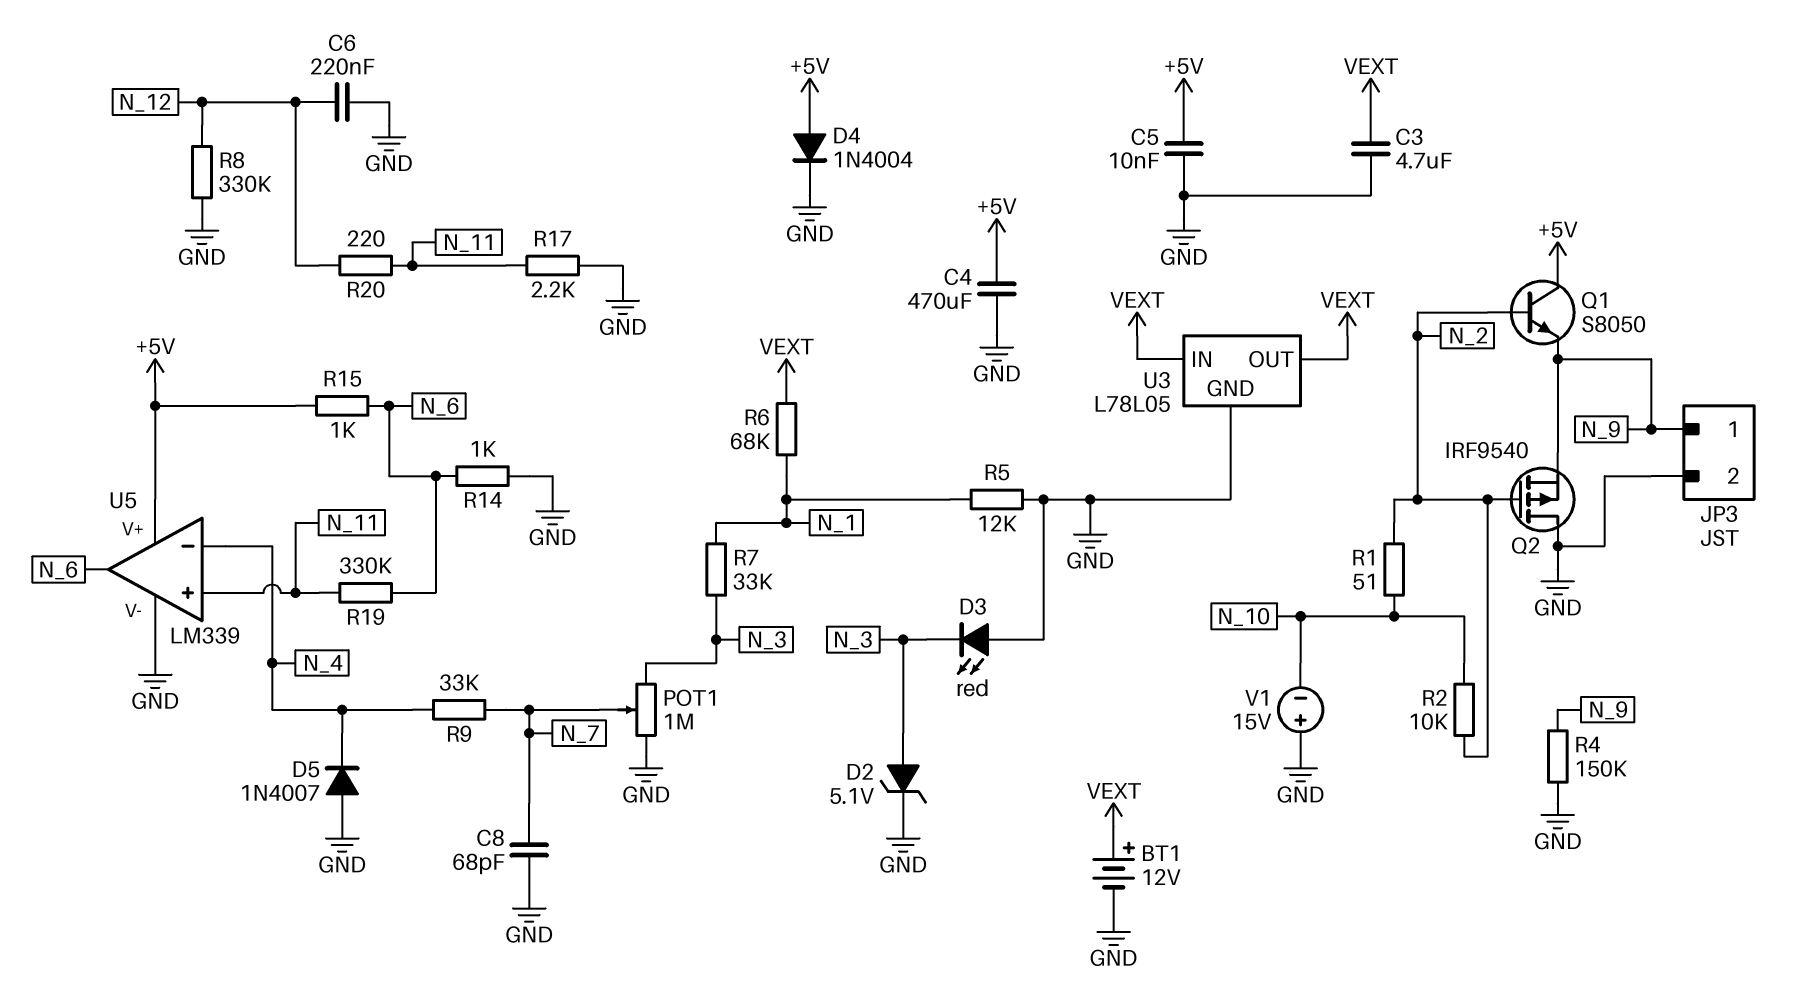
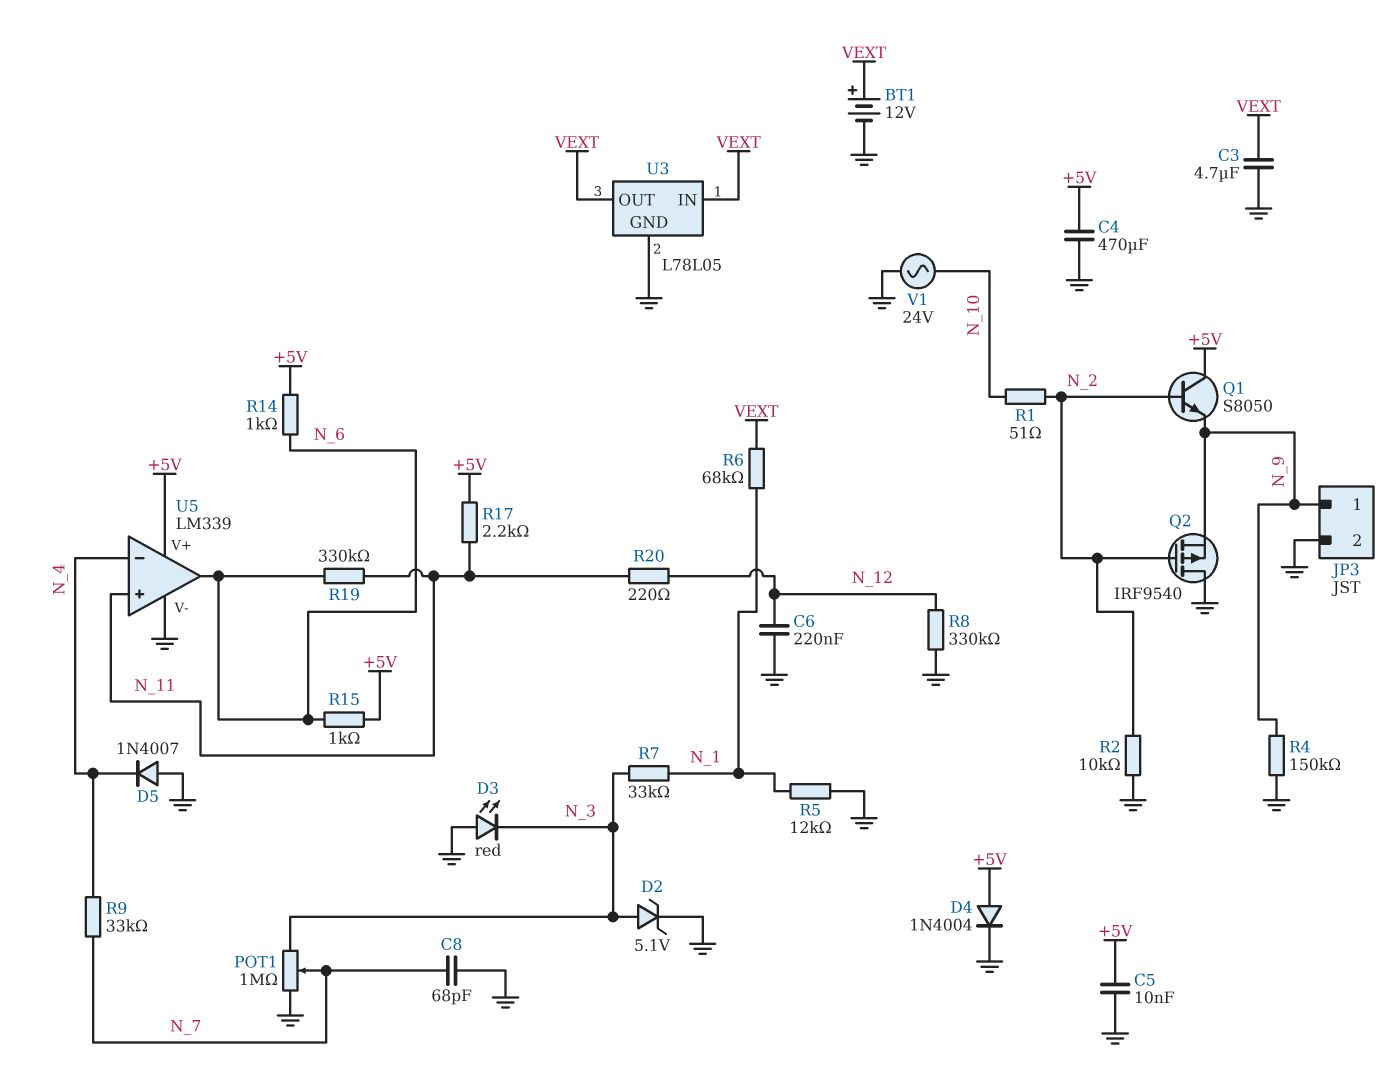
R2: 10k (N_2, N_10) -> 10k (GND, N_2)
R14: 1k (GND, N_6) -> 1k (+5V, N_6)
R17: 2.2k (GND, N_11) -> 2.2k (+5V, N_11)
V1: 15V (plus GND, minus N_10) -> AC 24V (GND, N_10)

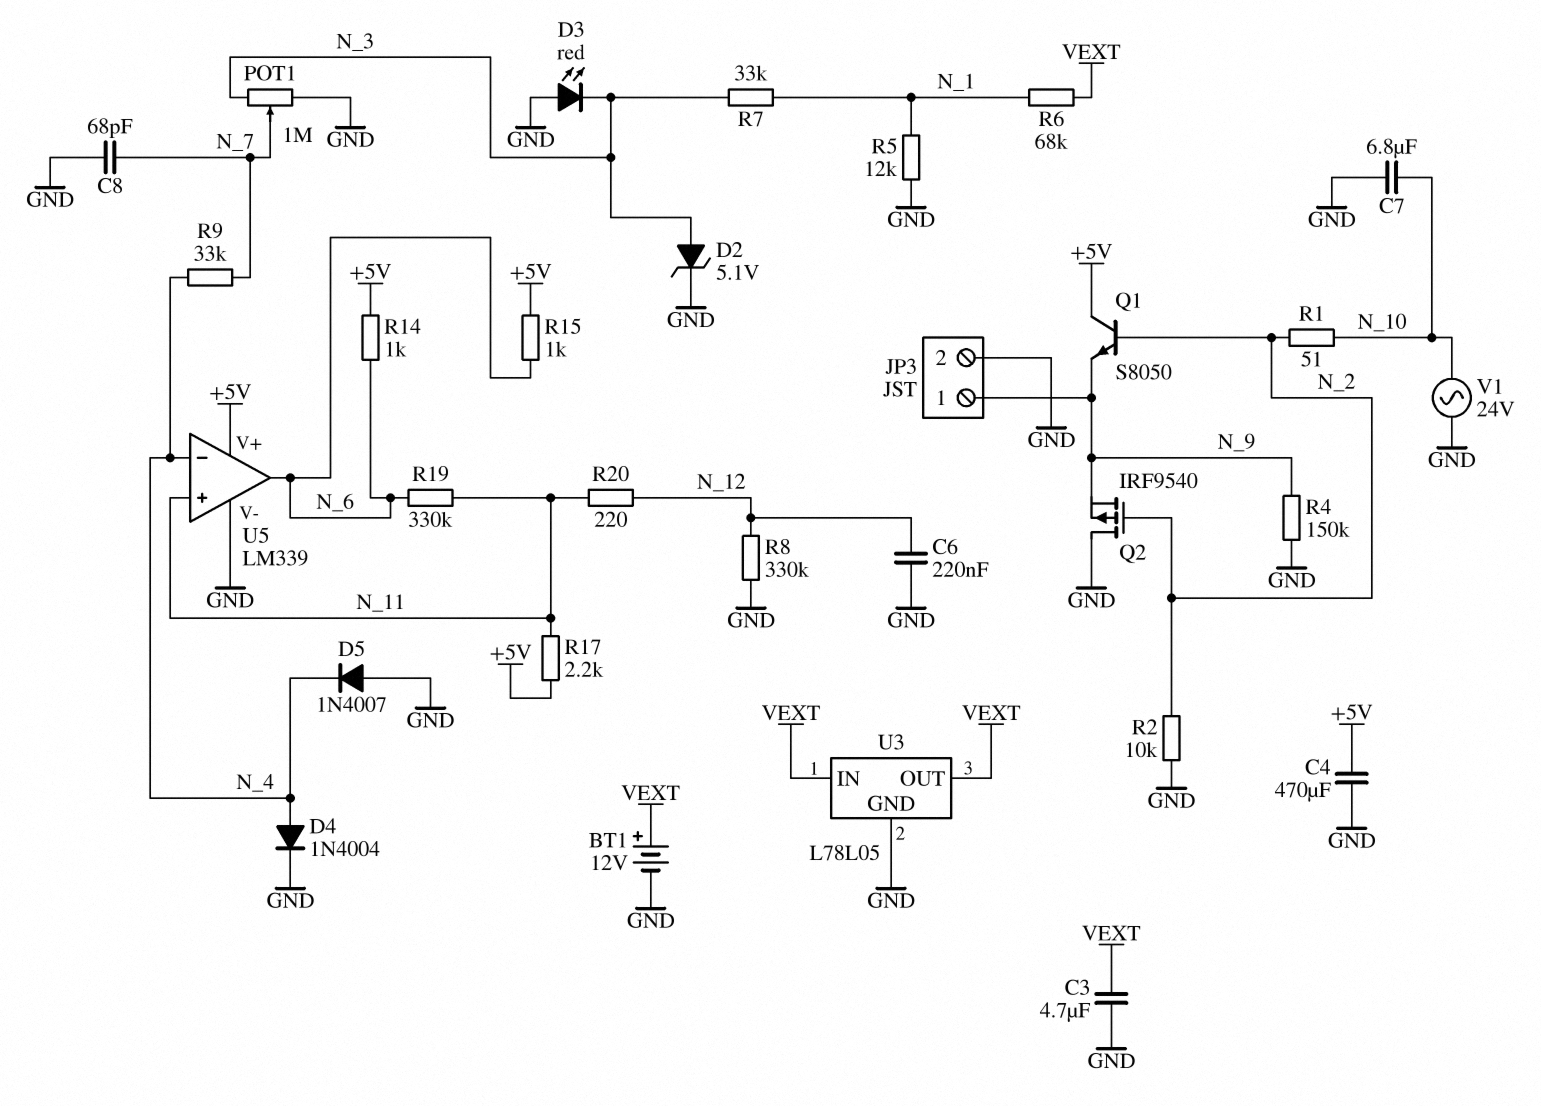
C5: 10nF (+5V, GND) -> none
C7: none -> 6.8uF (GND, N_10)
D4: diode 1N4004 (A +5V, K GND) -> diode 1N4004 (A N_4, K GND)

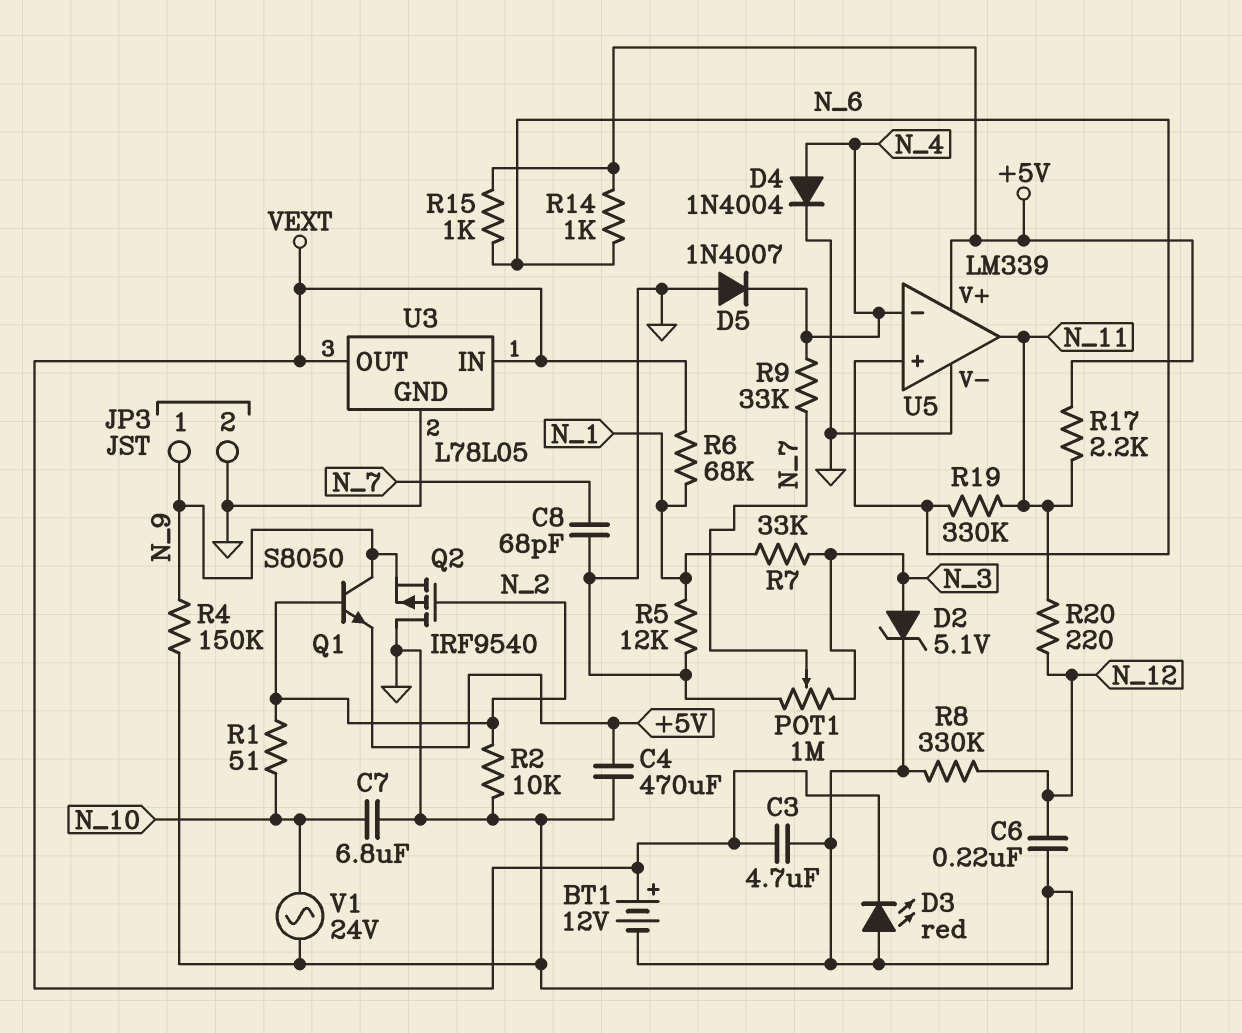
D3: LED red (A GND, K N_3) -> LED red (A GND, K VEXT)
Q1: NPN S8050 (B N_2, C +5V, E N_9) -> NPN S8050 (B N_2, C N_9, E +5V)
U5 pin in+: N_11 -> N_6
U5 pin out: N_6 -> N_11

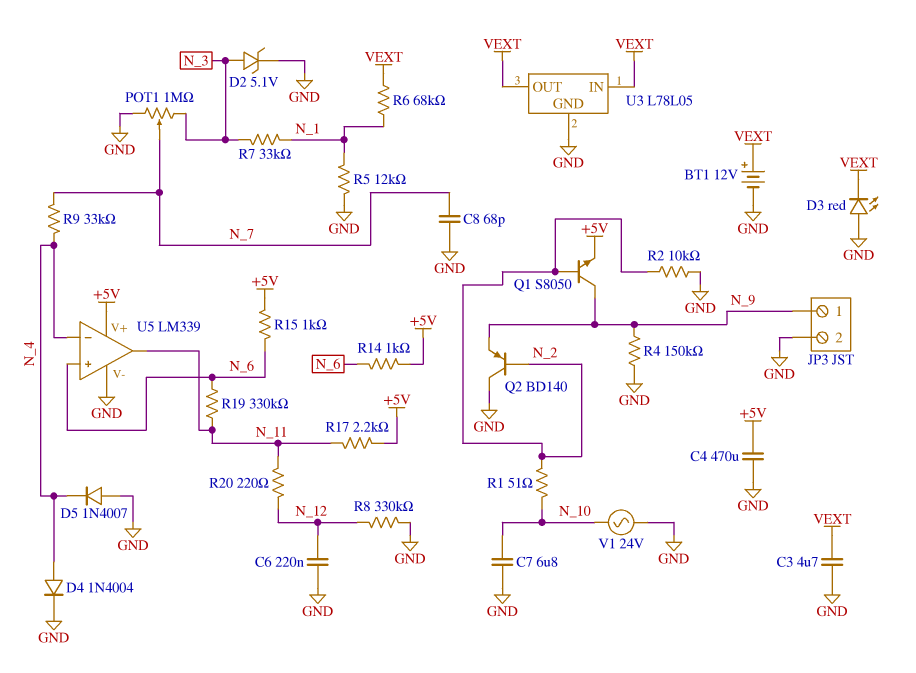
Q2: PMOS IRF9540 (G N_2, D GND, S N_9) -> PNP BD140 (B N_2, C GND, E N_9)

